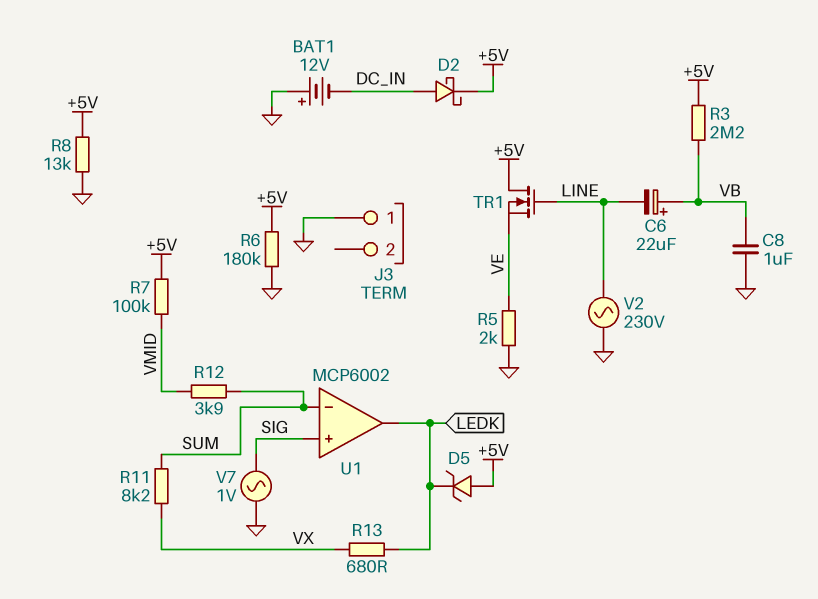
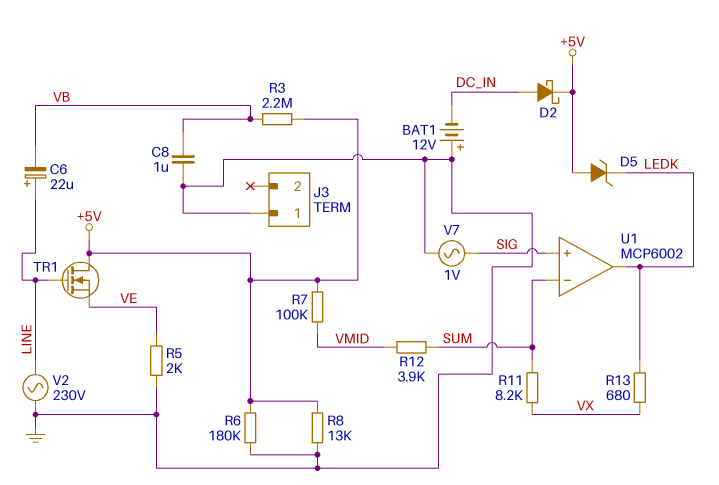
C6: 22uF (plus VB, minus LINE) -> 22uF (plus LINE, minus VB)

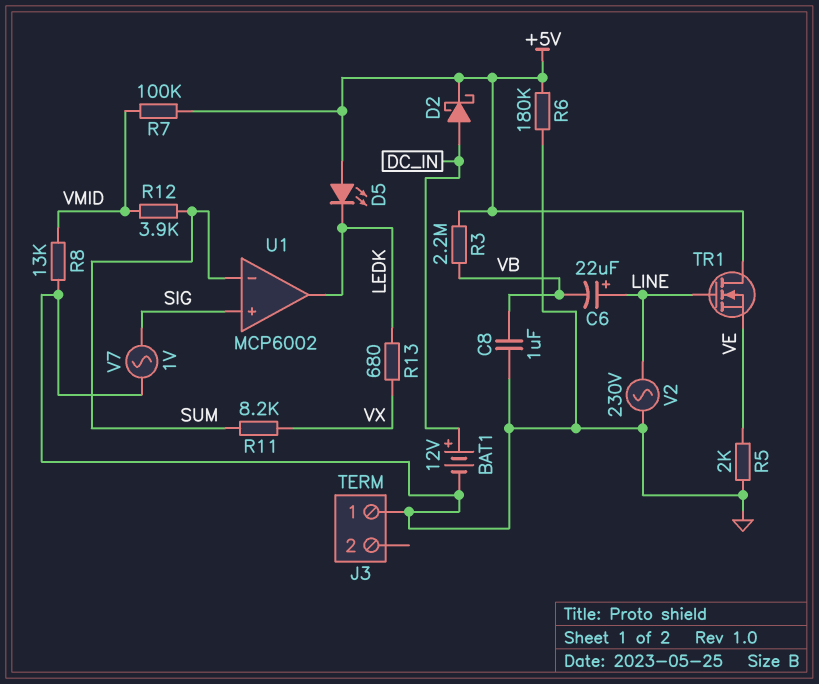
BAT1: 12V (plus GND, minus DC_IN) -> 12V (plus DC_IN, minus GND)
D5: zener (A +5V, K LEDK) -> LED (A +5V, K LEDK)
R8: 13k (+5V, GND) -> 13k (GND, VMID)

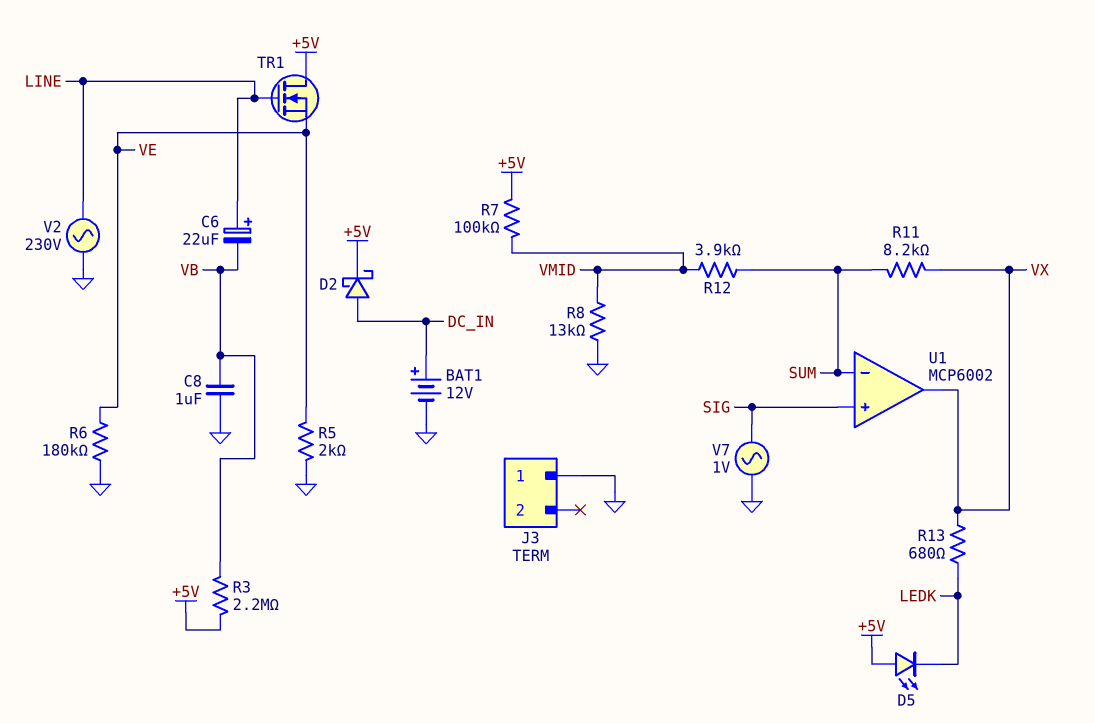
R6: 180k (+5V, GND) -> 180k (GND, VE)
U1 pin out: LEDK -> VX

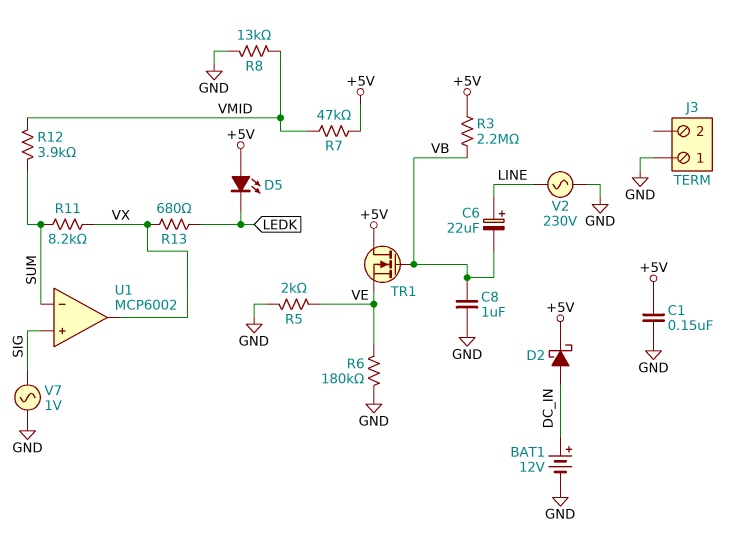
C1: none -> 150nF (+5V, GND)
R7: 100k (+5V, VMID) -> 47k (+5V, VMID)
TR1: NMOS (G LINE, D +5V, S VE) -> NMOS (G VB, D +5V, S VE)

